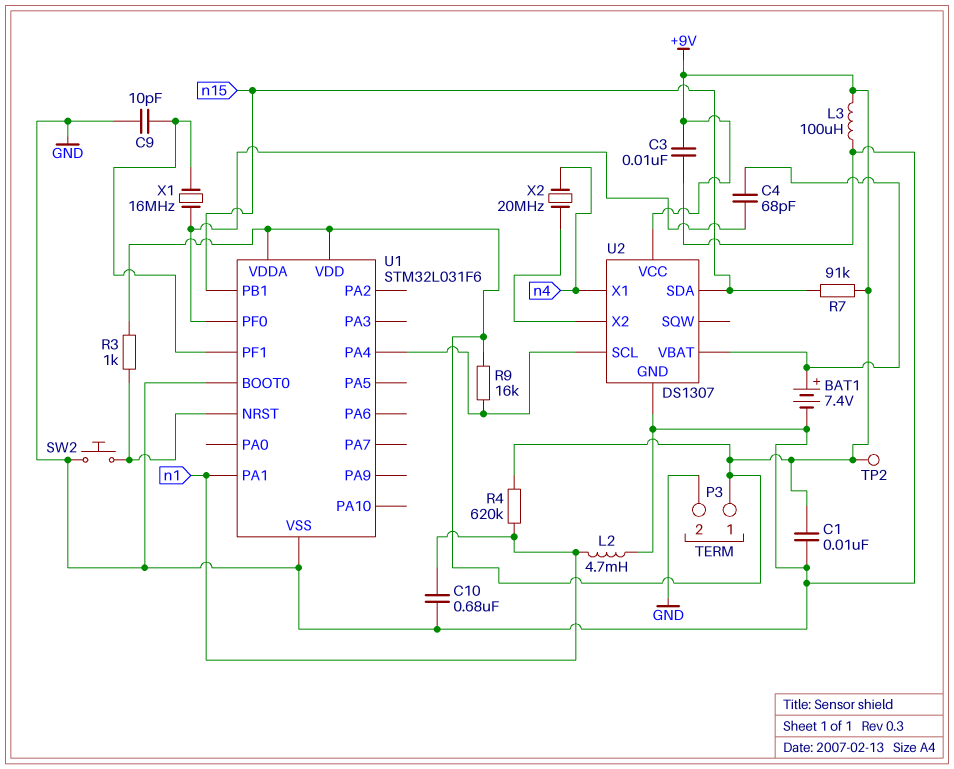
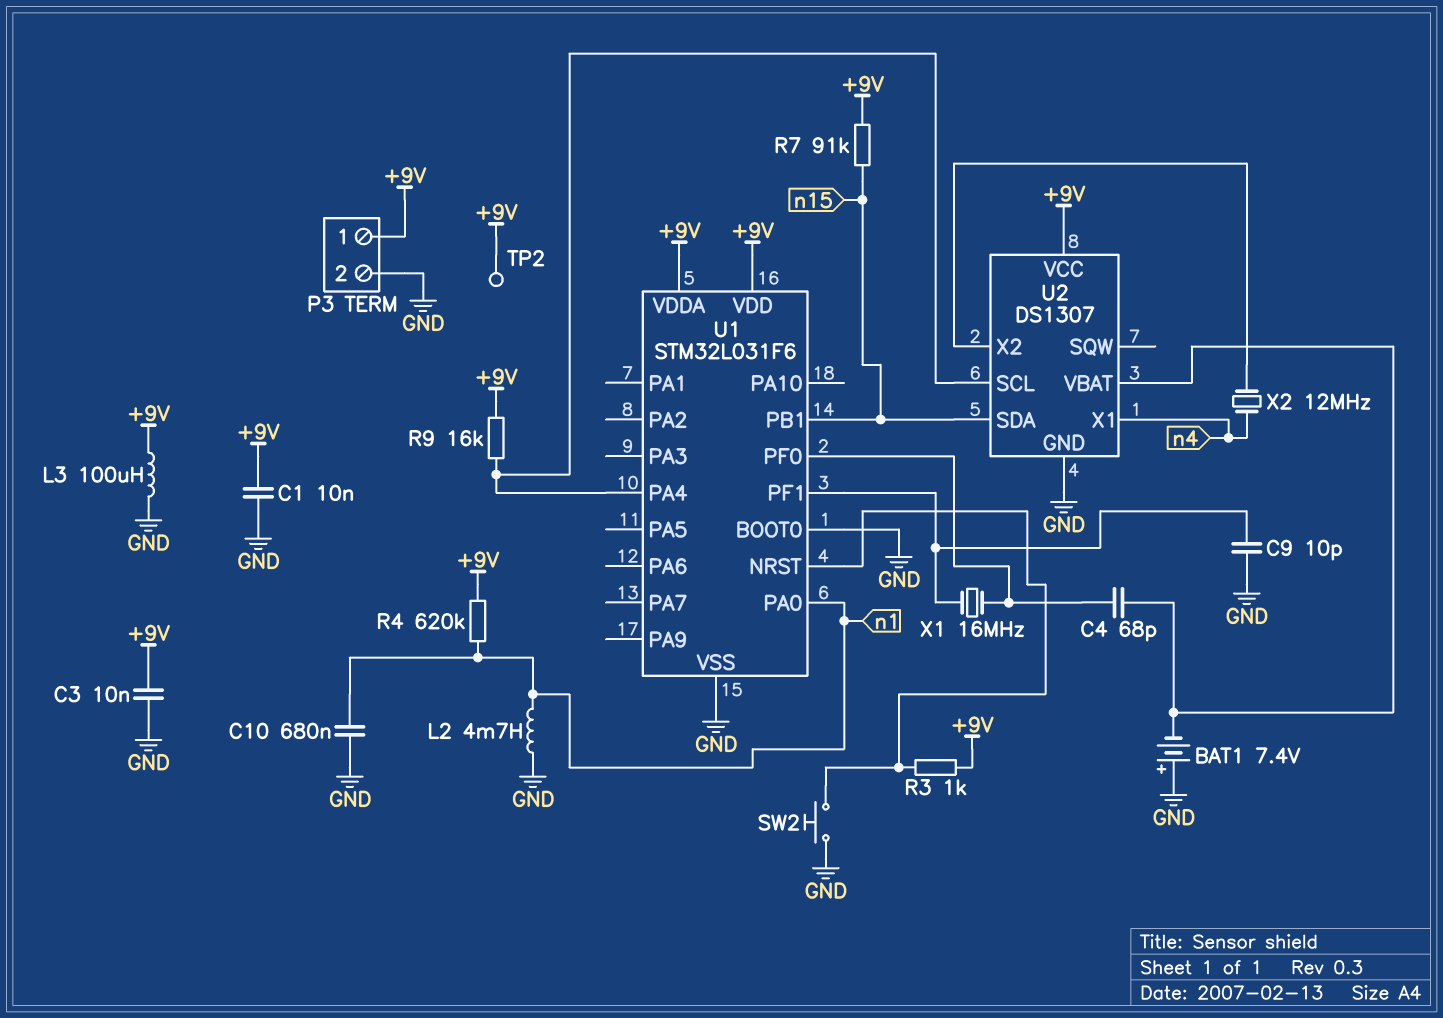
BAT1: 7.4V (plus U2/VBAT, minus GND) -> 7.4V (plus GND, minus U2/VBAT)
U1 pin PA0: none -> n1
U1 pin PA1: n1 -> none
X2: 20MHz (U2/X2, n4) -> 12MHz (U2/X2, n4)

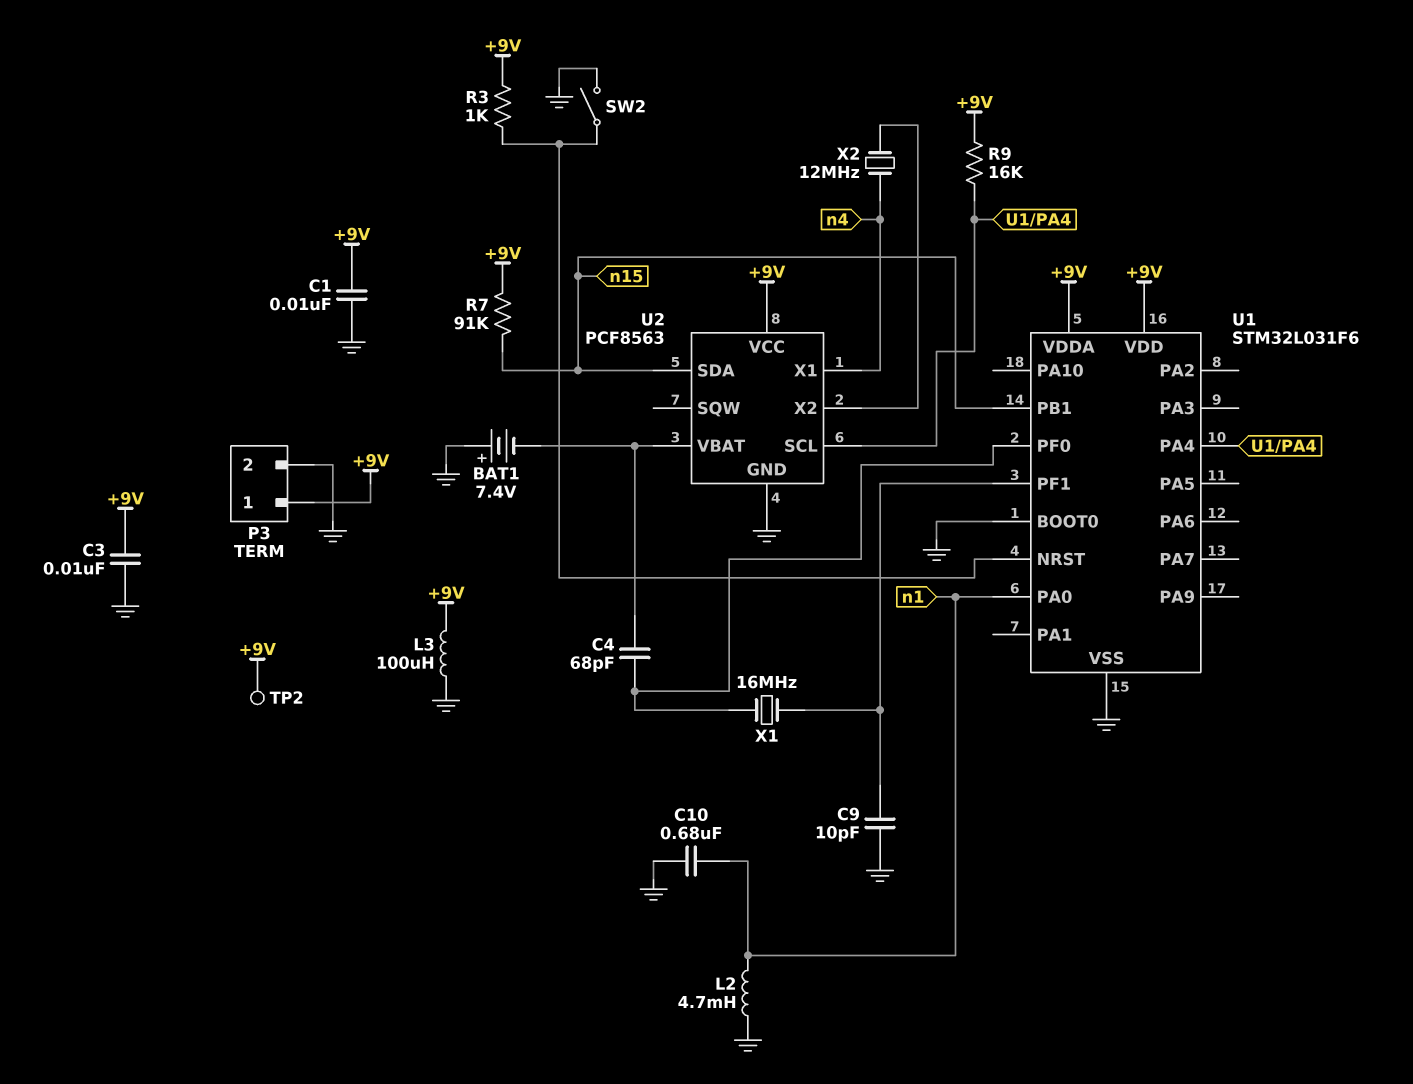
R4: 620k (+9V, n1) -> none
SW2: button (GND, U1/NRST) -> switch (GND, U1/NRST)
U2: DS1307 -> PCF8563

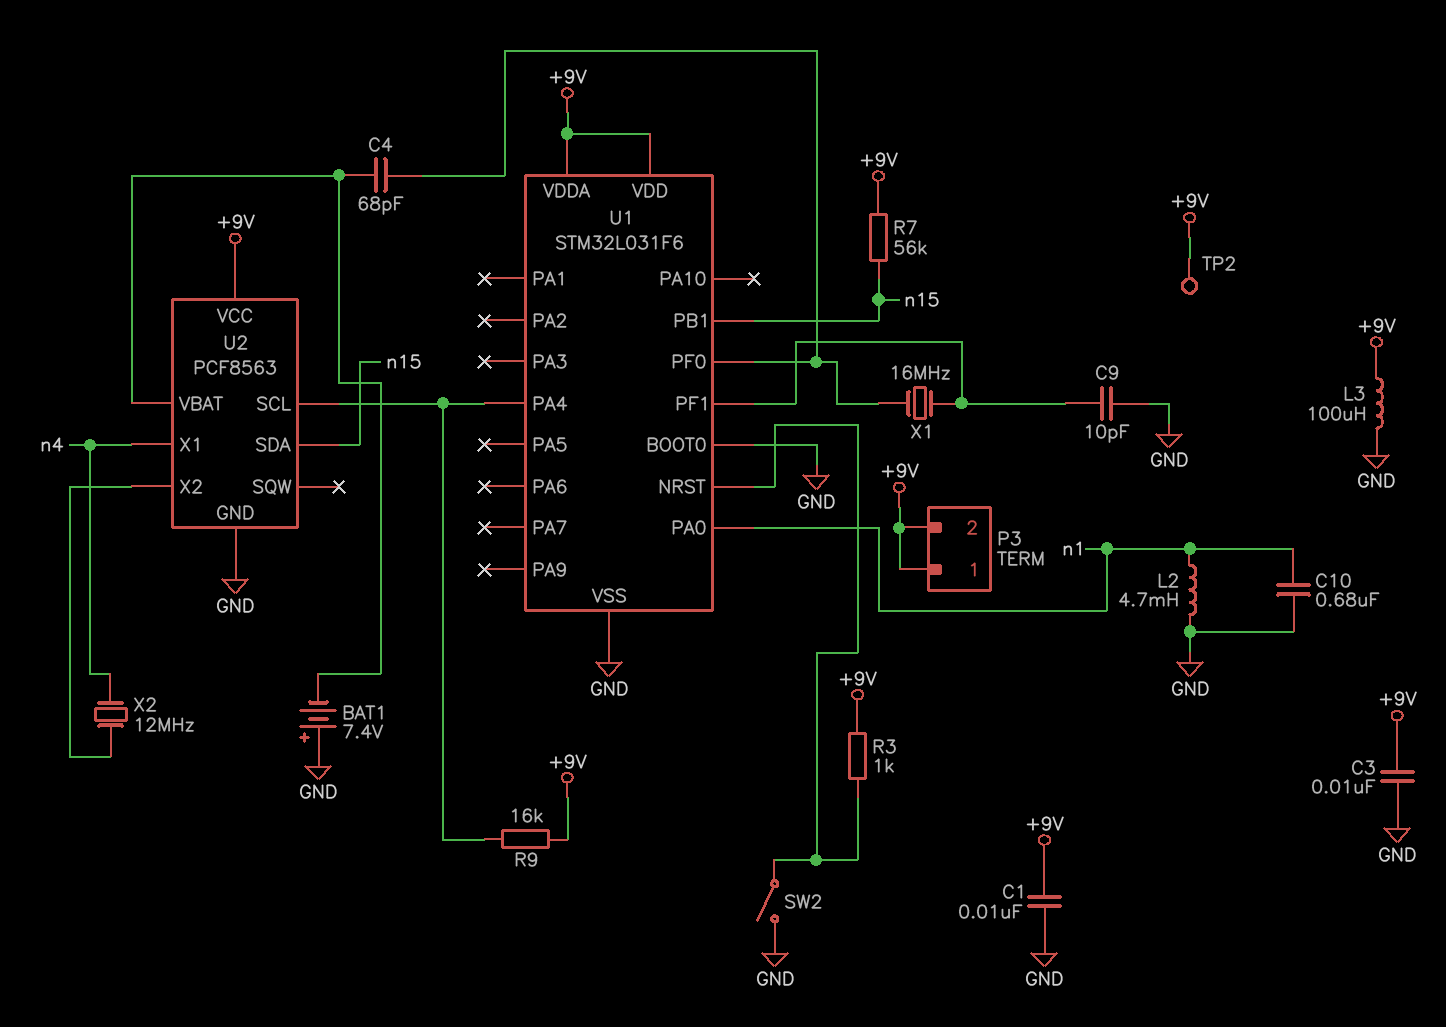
P3 pin 2: GND -> +9V
R7: 91k (+9V, n15) -> 56k (+9V, n15)

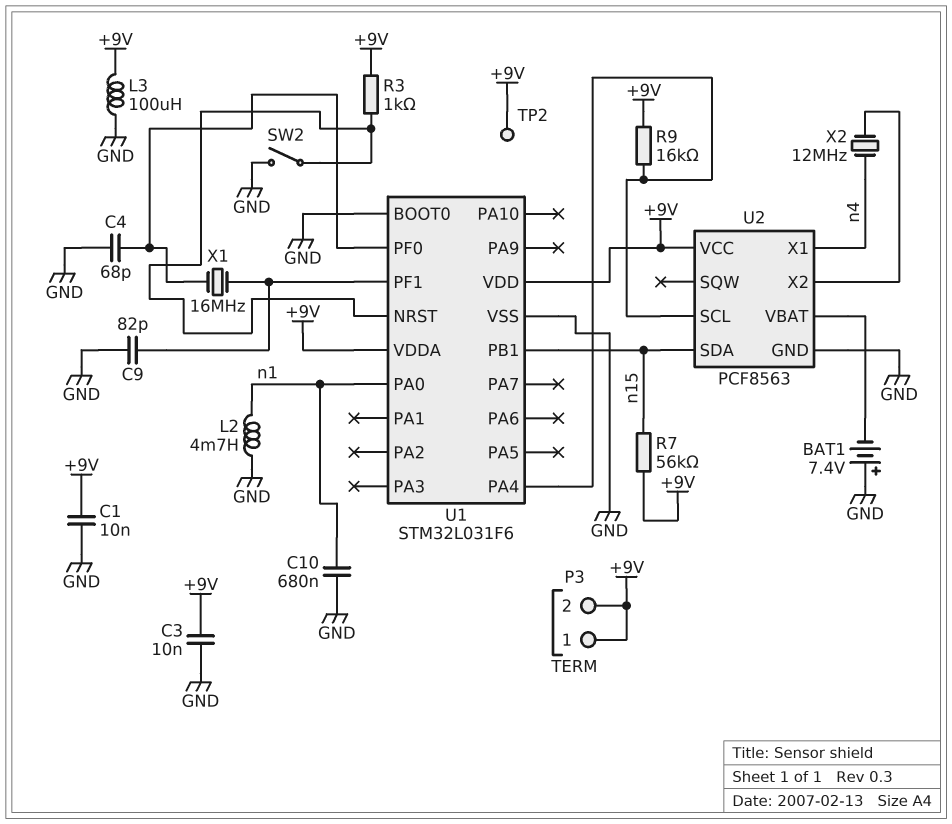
C4: 68pF (U1/PF0, U2/VBAT) -> 68pF (GND, U1/PF0)
C9: 10pF (GND, U1/PF1) -> 82pF (GND, U1/PF1)

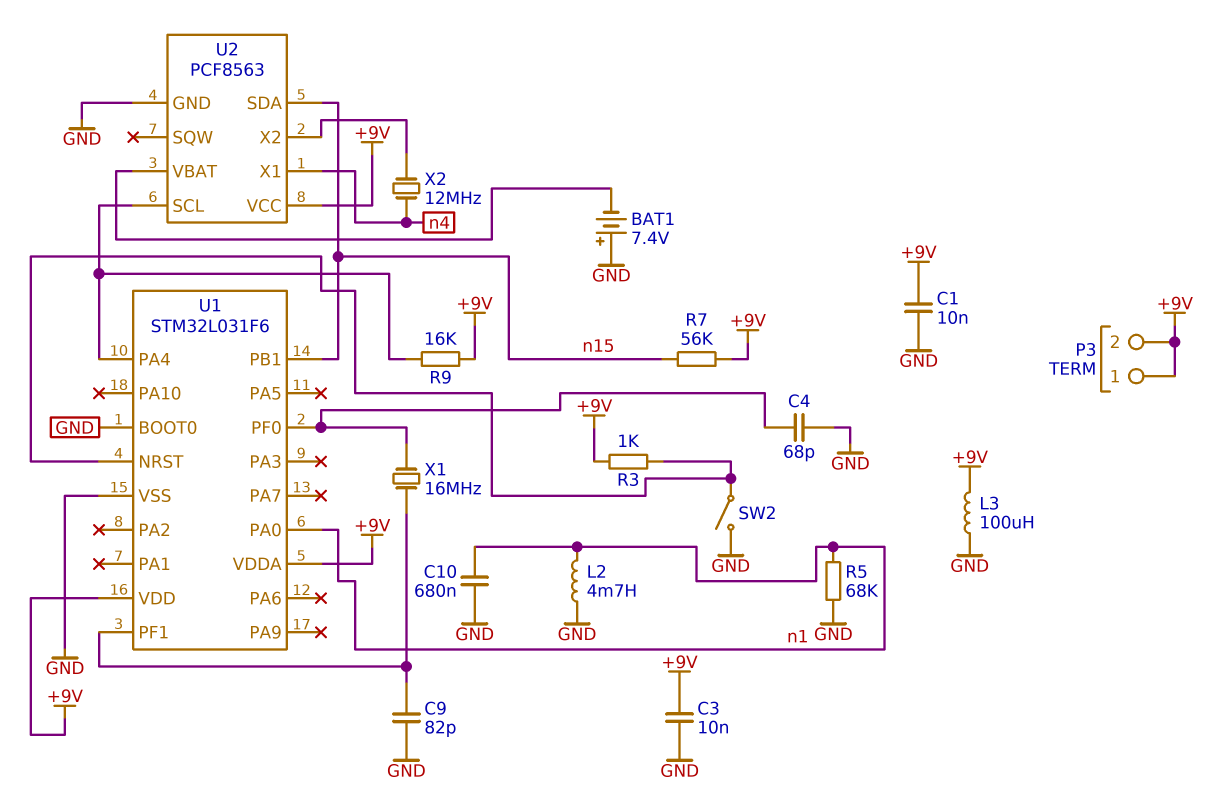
R5: none -> 68k (GND, n1)
TP2: test point (+9V) -> none

